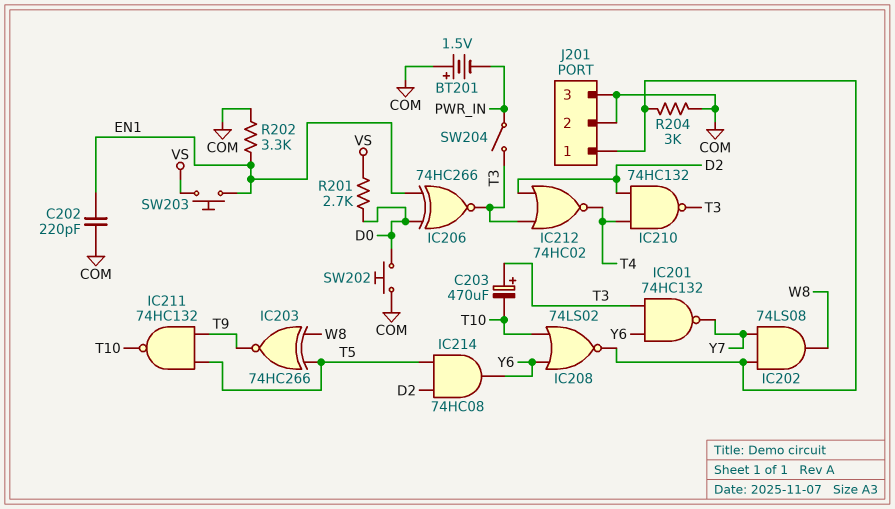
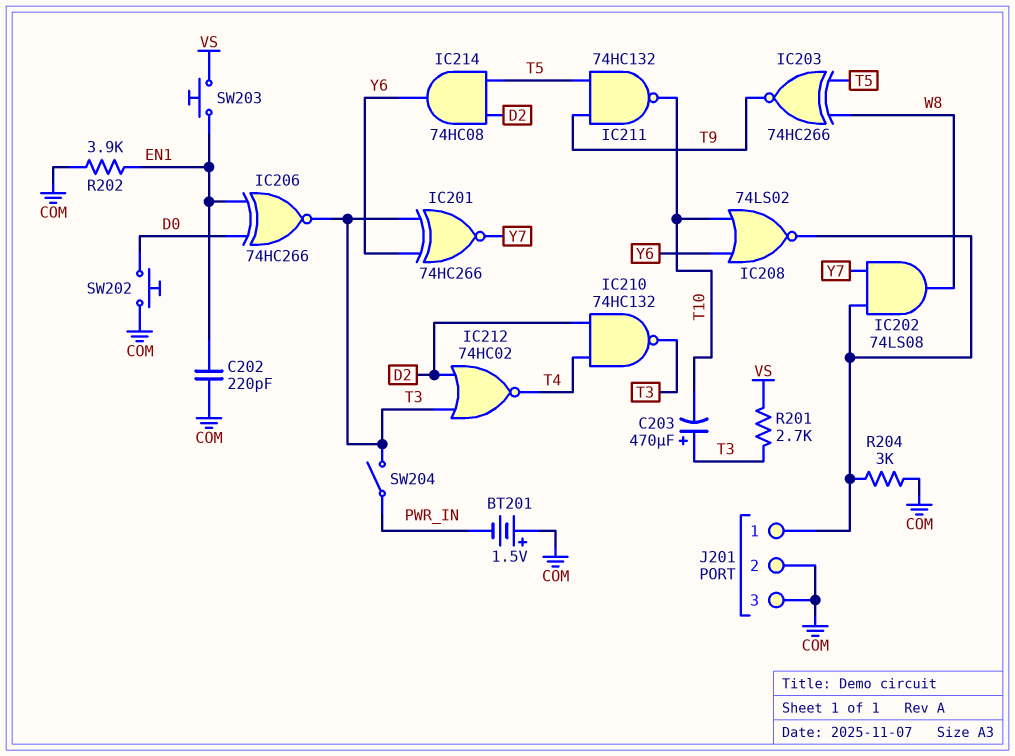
IC201: NAND 74HC132 (in T3, in Y6, out Y7) -> XNOR 74HC266 (in T3, in Y6, out Y7)
R201: 2.7k (D0, VS) -> 2.7k (T3, VS)
R202: 3.3k (COM, EN1) -> 3.9k (COM, EN1)

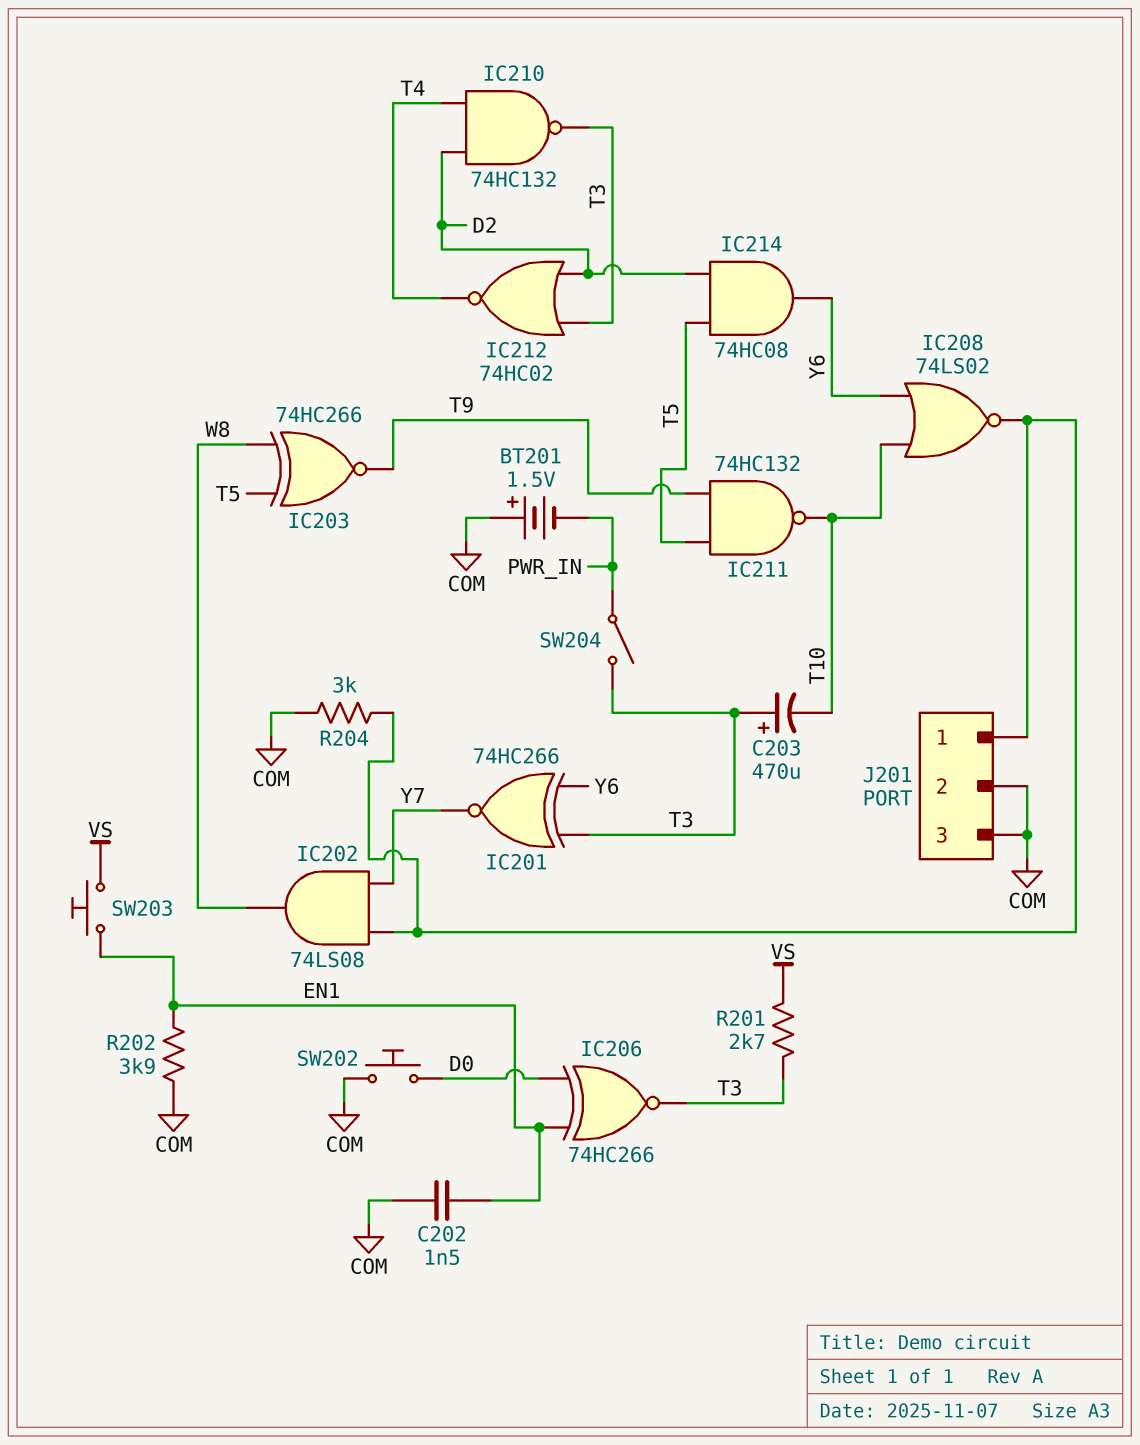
C202: 220pF (COM, EN1) -> 1.5nF (COM, EN1)

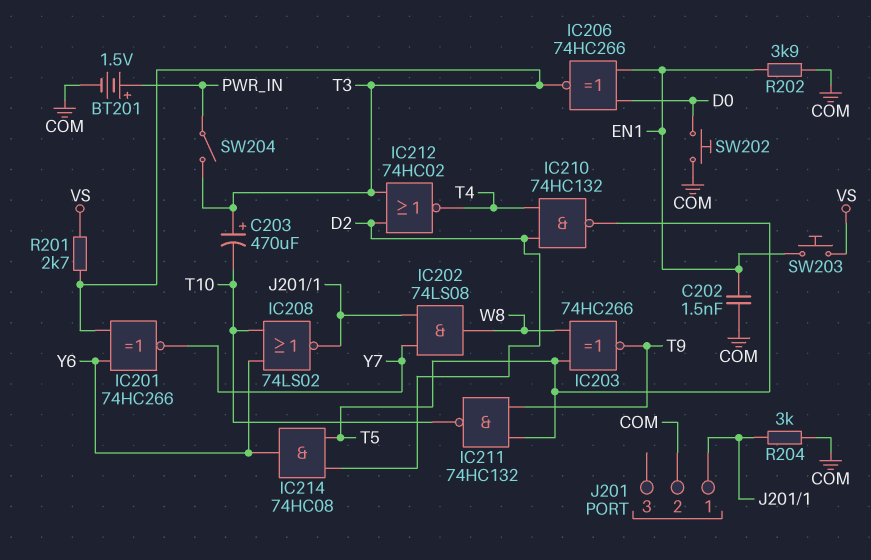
BT201: 1.5V (plus COM, minus PWR_IN) -> 1.5V (plus PWR_IN, minus COM)
IC210: NAND 74HC132 (in D2, in T4, out T3) -> NAND 74HC132 (in D2, in T4, out T5)
J201 pin 3: COM -> none

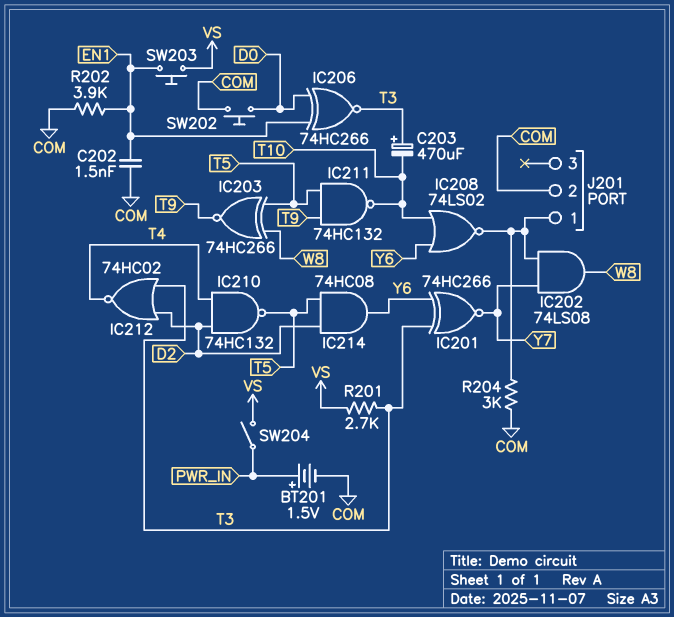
SW204: switch (PWR_IN, T3) -> switch (PWR_IN, VS)

